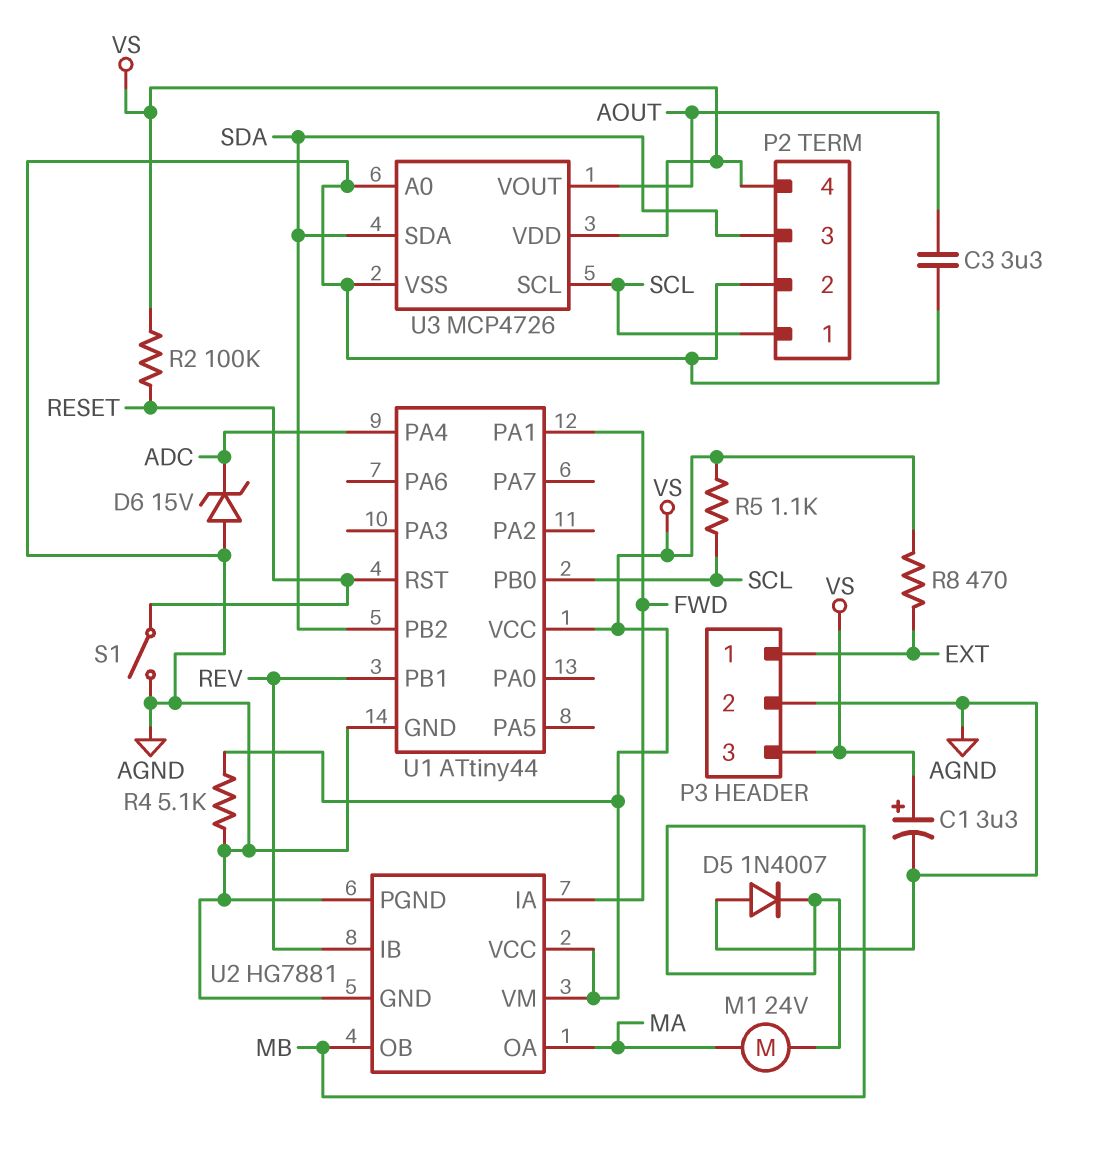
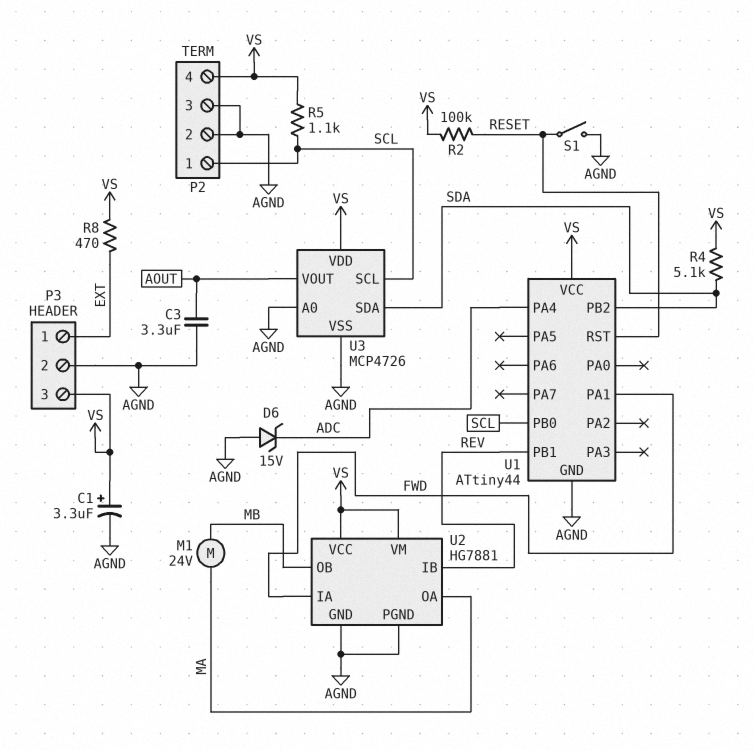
D5: diode 1N4007 (A AGND, K MB) -> none
P2 pin 3: SDA -> AGND
R4: 5.1k (AGND, VS) -> 5.1k (SDA, VS)

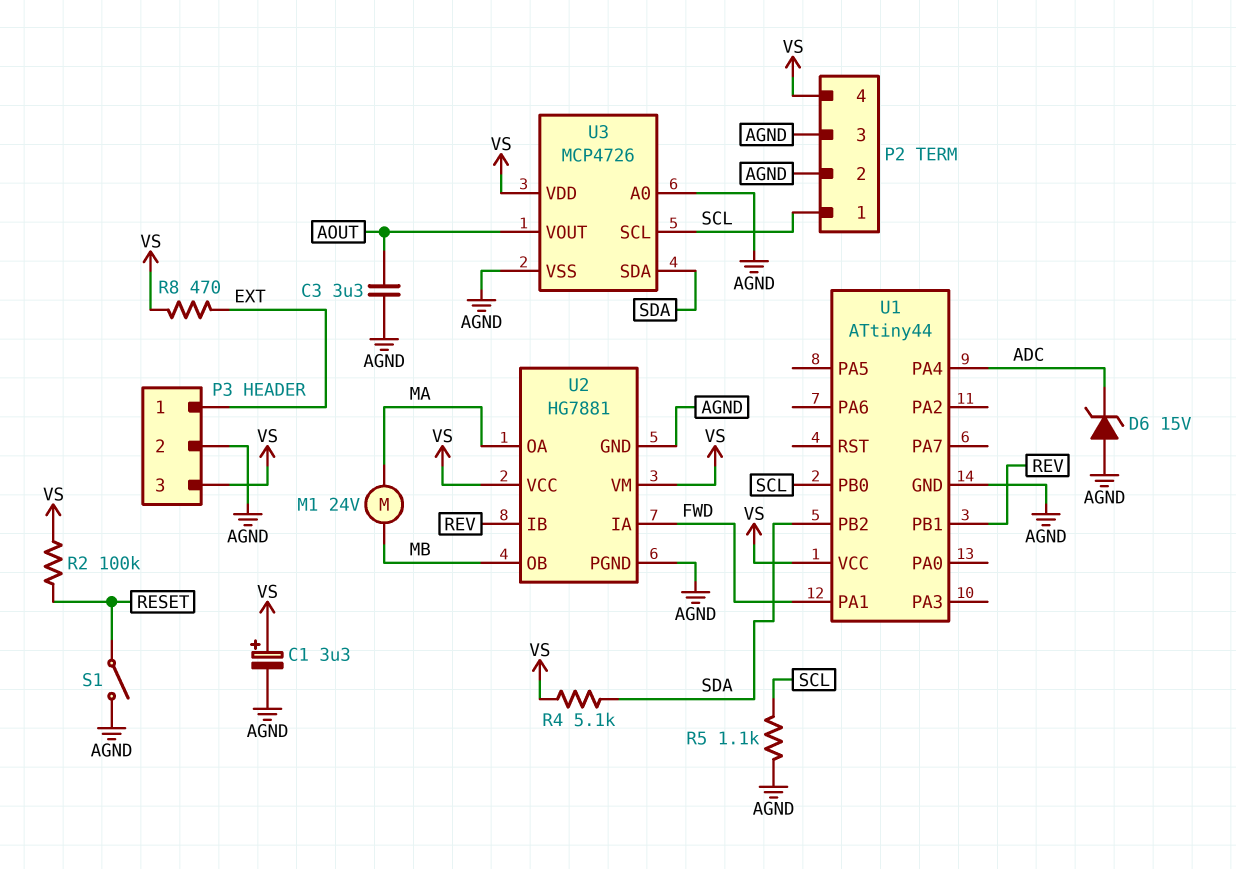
R5: 1.1k (SCL, VS) -> 1.1k (AGND, SCL)
U1 pin RST: RESET -> none

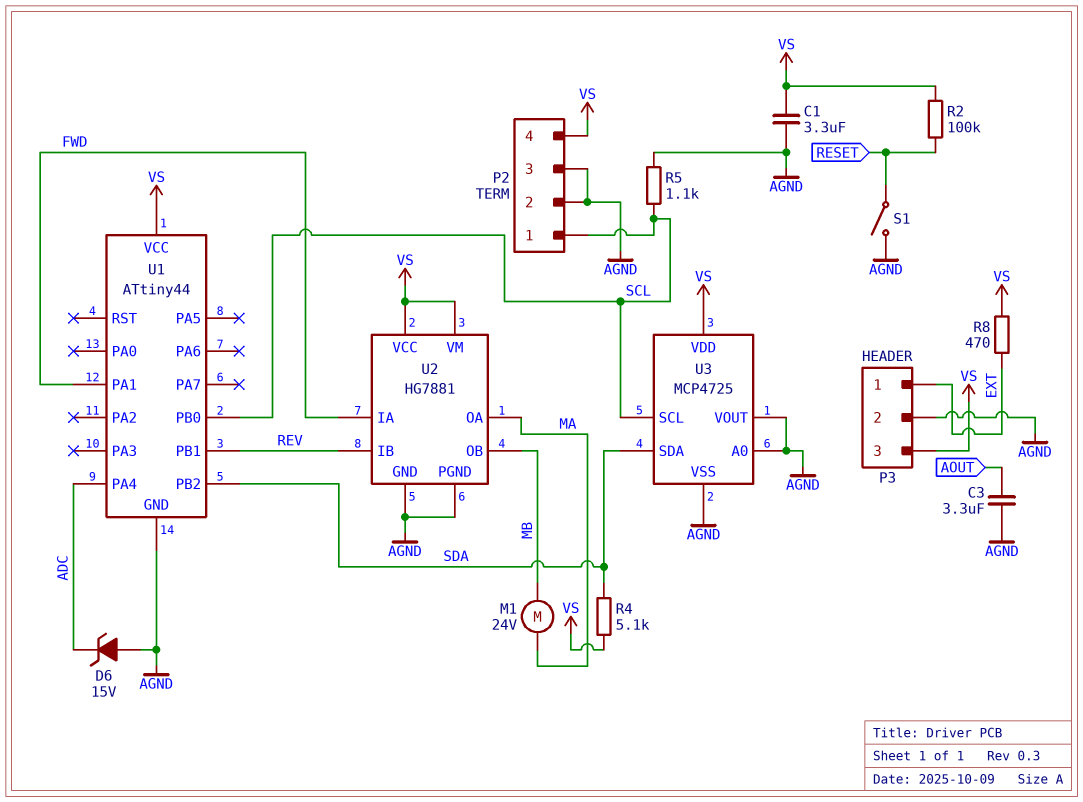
C1: 3.3uF (plus VS, minus AGND) -> 3.3uF (AGND, VS)
U3: MCP4726 -> MCP4725
U3 pin VOUT: AOUT -> AGND

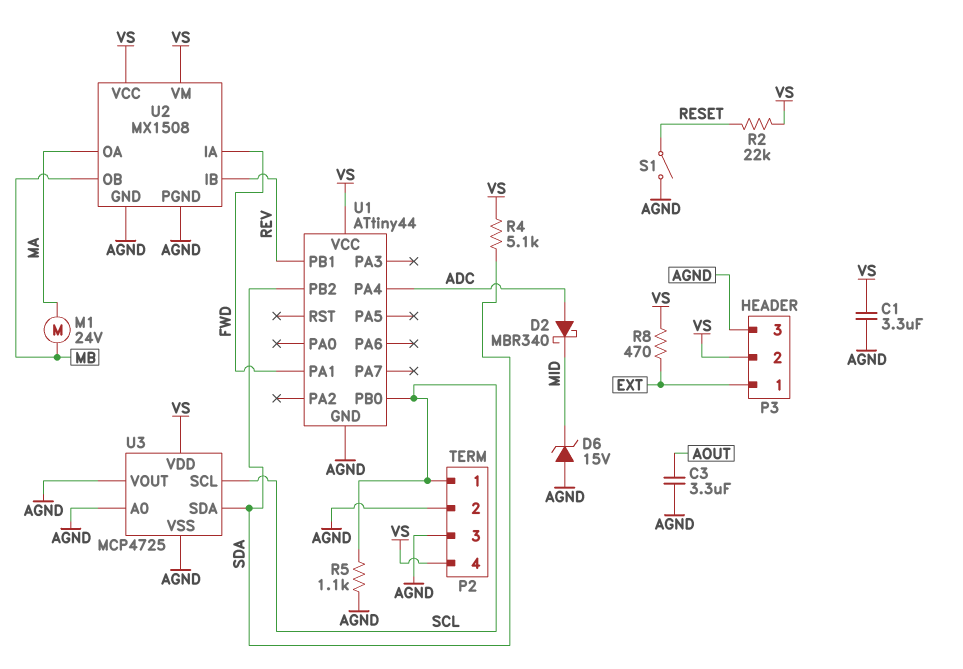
D2: none -> schottky MBR340 (A ADC, K MID)
D6: zener 15V (A AGND, K ADC) -> zener 15V (A AGND, K MID)
P3 pin 2: AGND -> VS
P3 pin 3: VS -> AGND
R2: 100k (RESET, VS) -> 22k (RESET, VS)
U2: HG7881 -> MX1508

